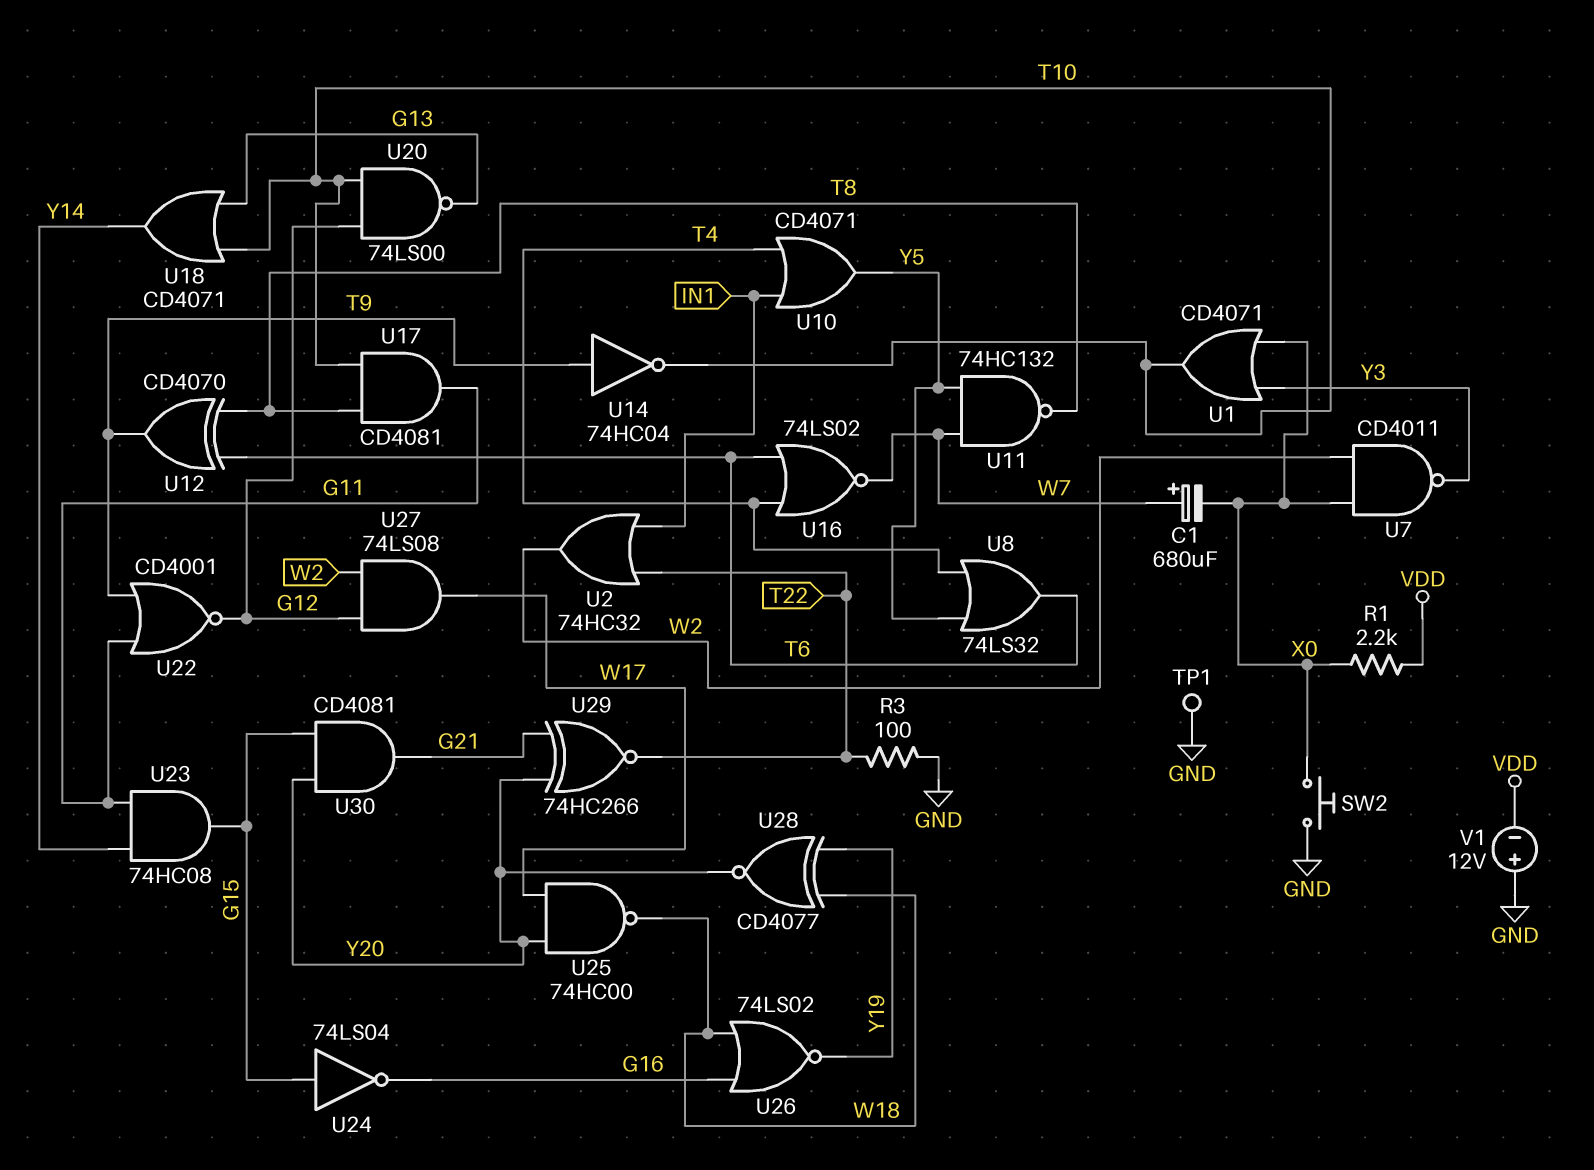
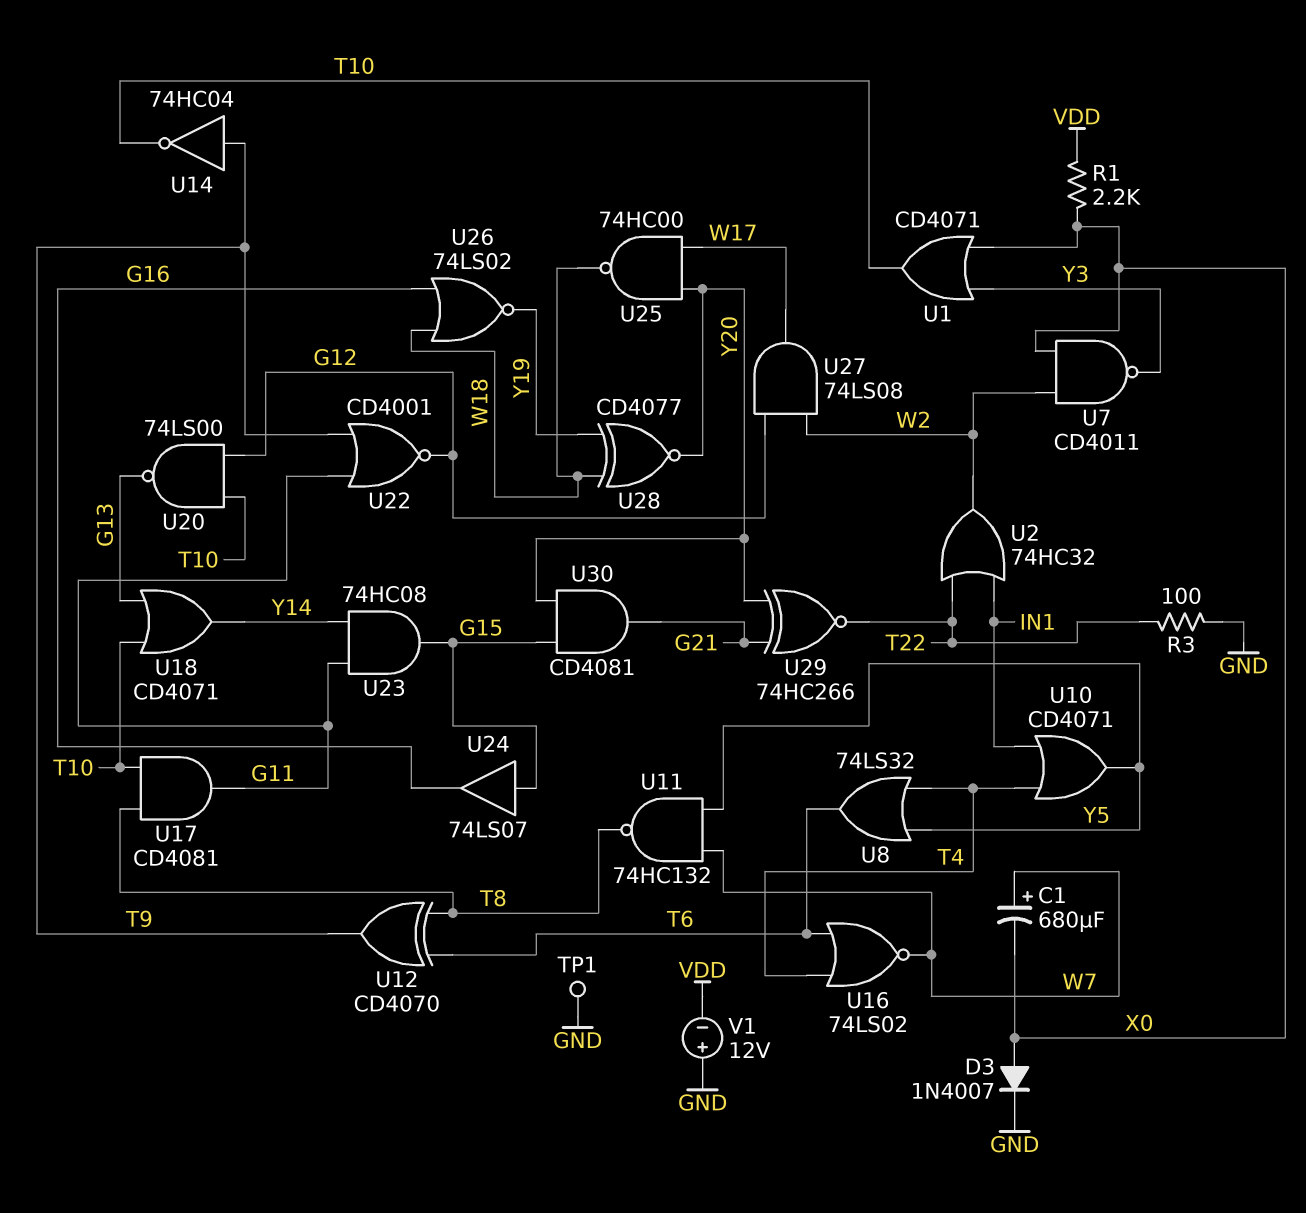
D3: none -> diode 1N4007 (A X0, K GND)
SW2: button (GND, X0) -> none
U24: NOT 74LS04 (in G15, out G16) -> buffer 74LS07 (in G15, out G16)

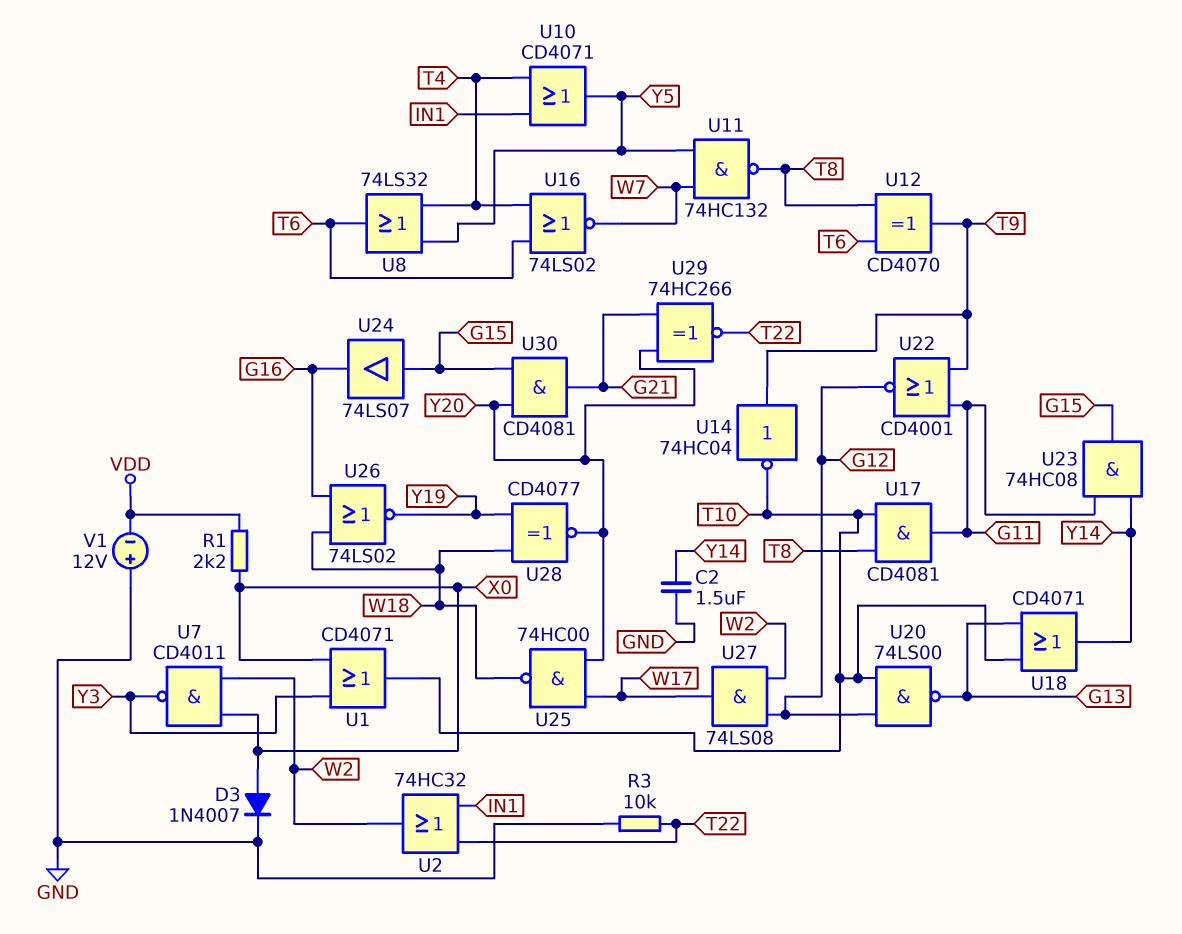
C1: 680uF (plus W7, minus X0) -> none
C2: none -> 1.5uF (GND, Y14)
R3: 100 (GND, T22) -> 10k (GND, T22)
TP1: test point (GND) -> none

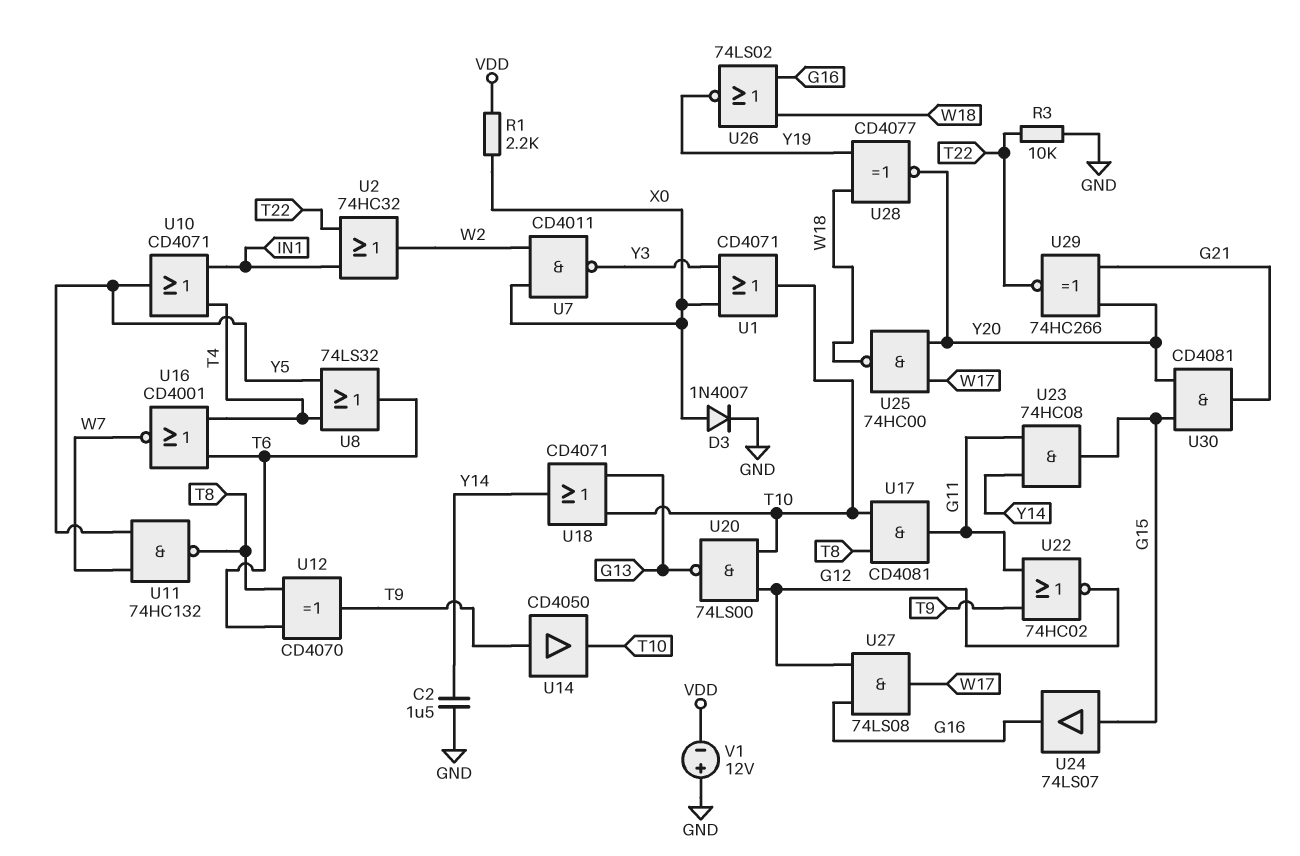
U14: NOT 74HC04 (in T9, out T10) -> buffer CD4050 (in T9, out T10)
U16: NOR 74LS02 (in T4, in T6, out W7) -> NOR CD4001 (in T4, in T6, out W7)
U22: NOR CD4001 (in G11, in T9, out G12) -> NOR 74HC02 (in G11, in T9, out G12)
U27: AND 74LS08 (in G12, in W2, out W17) -> AND 74LS08 (in G12, in G16, out W17)

